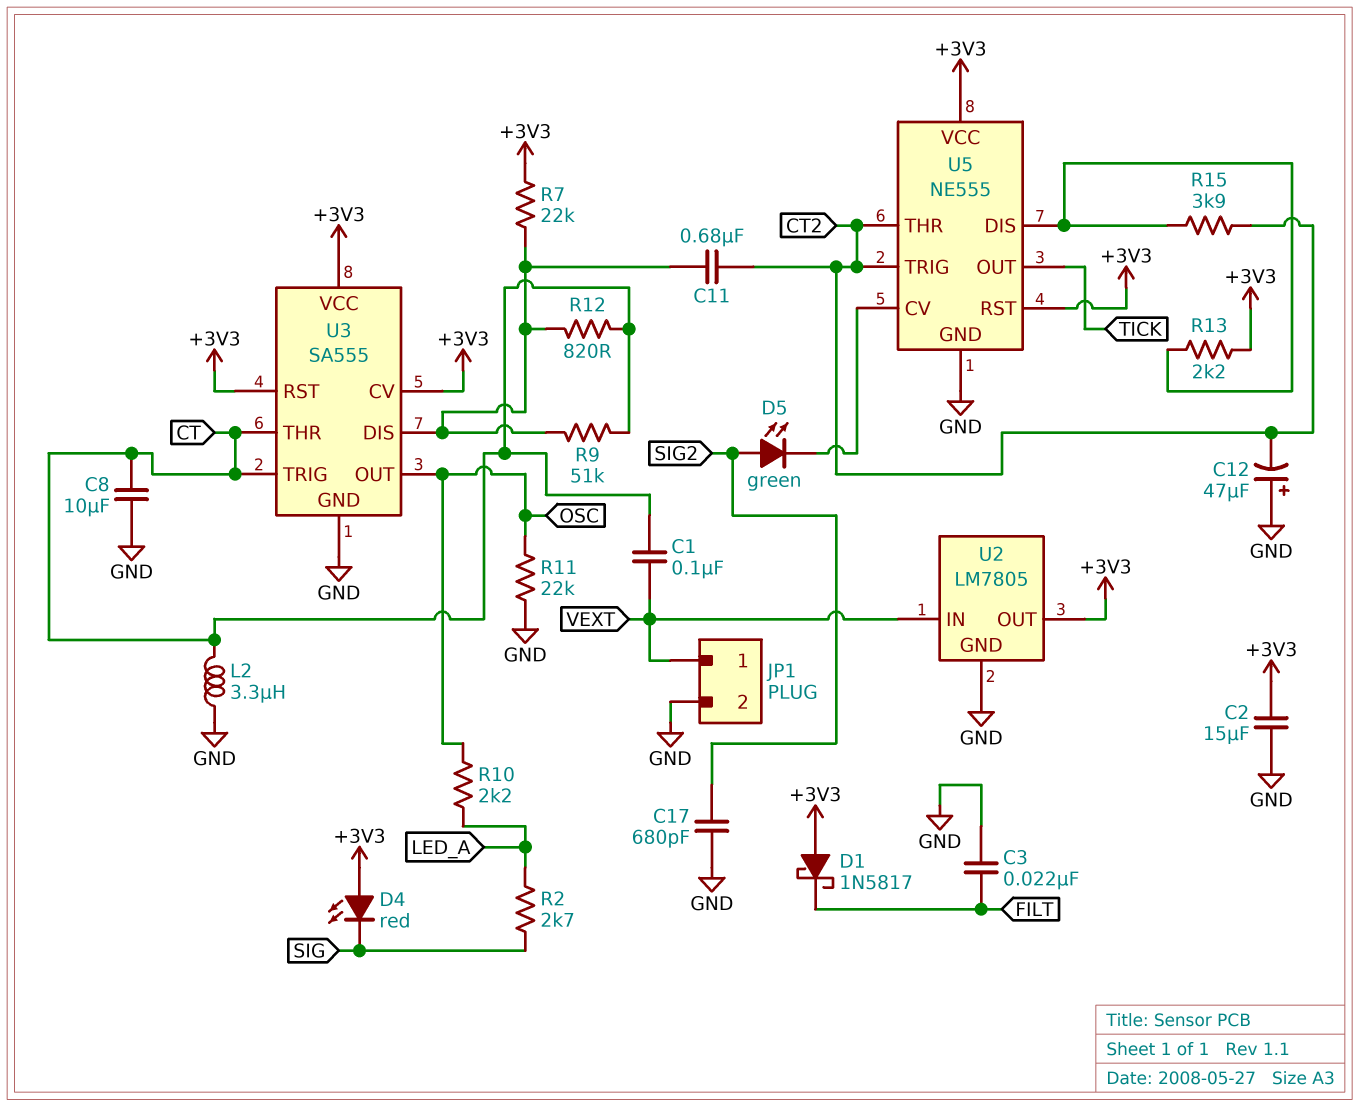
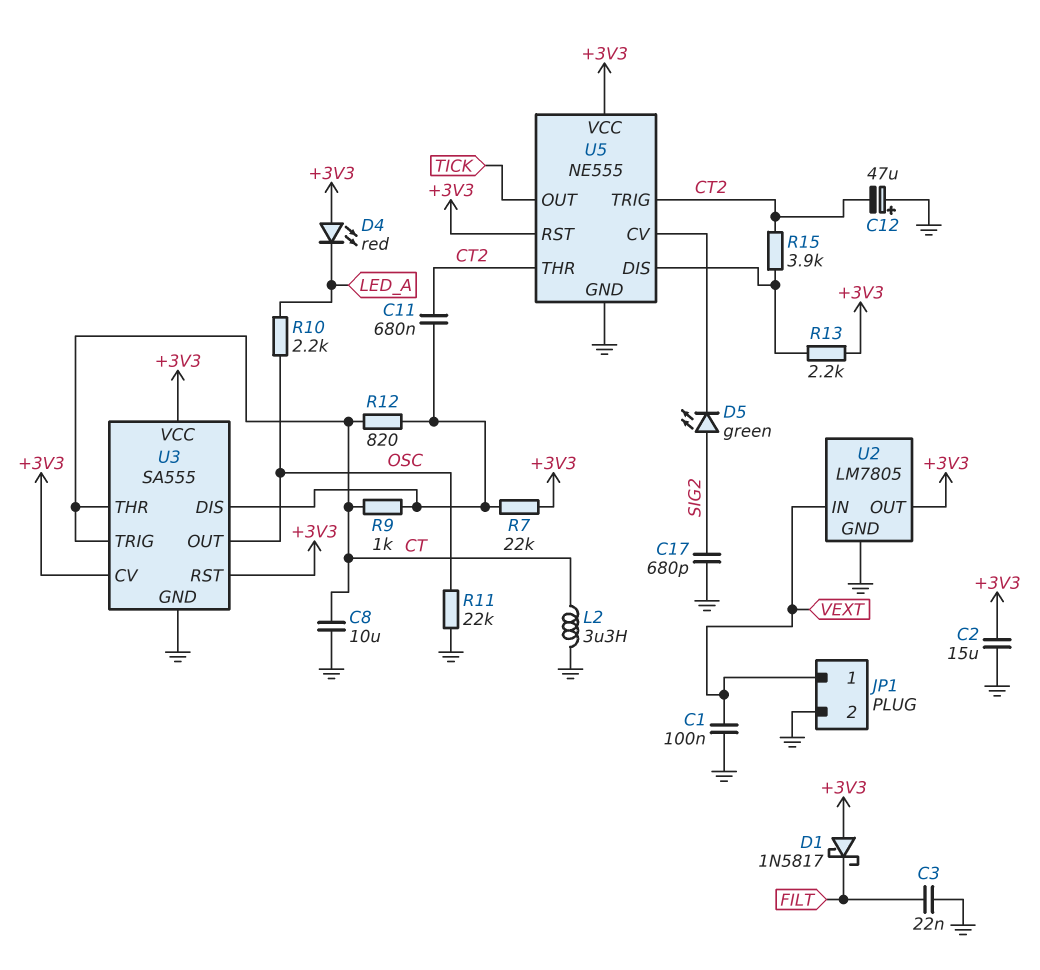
C1: 100nF (CT, VEXT) -> 100nF (GND, VEXT)
D4: LED red (A +3V3, K SIG) -> LED red (A +3V3, K LED_A)
R2: 2.7k (LED_A, SIG) -> none
R9: 51k (CT, U3/DIS) -> 1k (CT, U3/DIS)

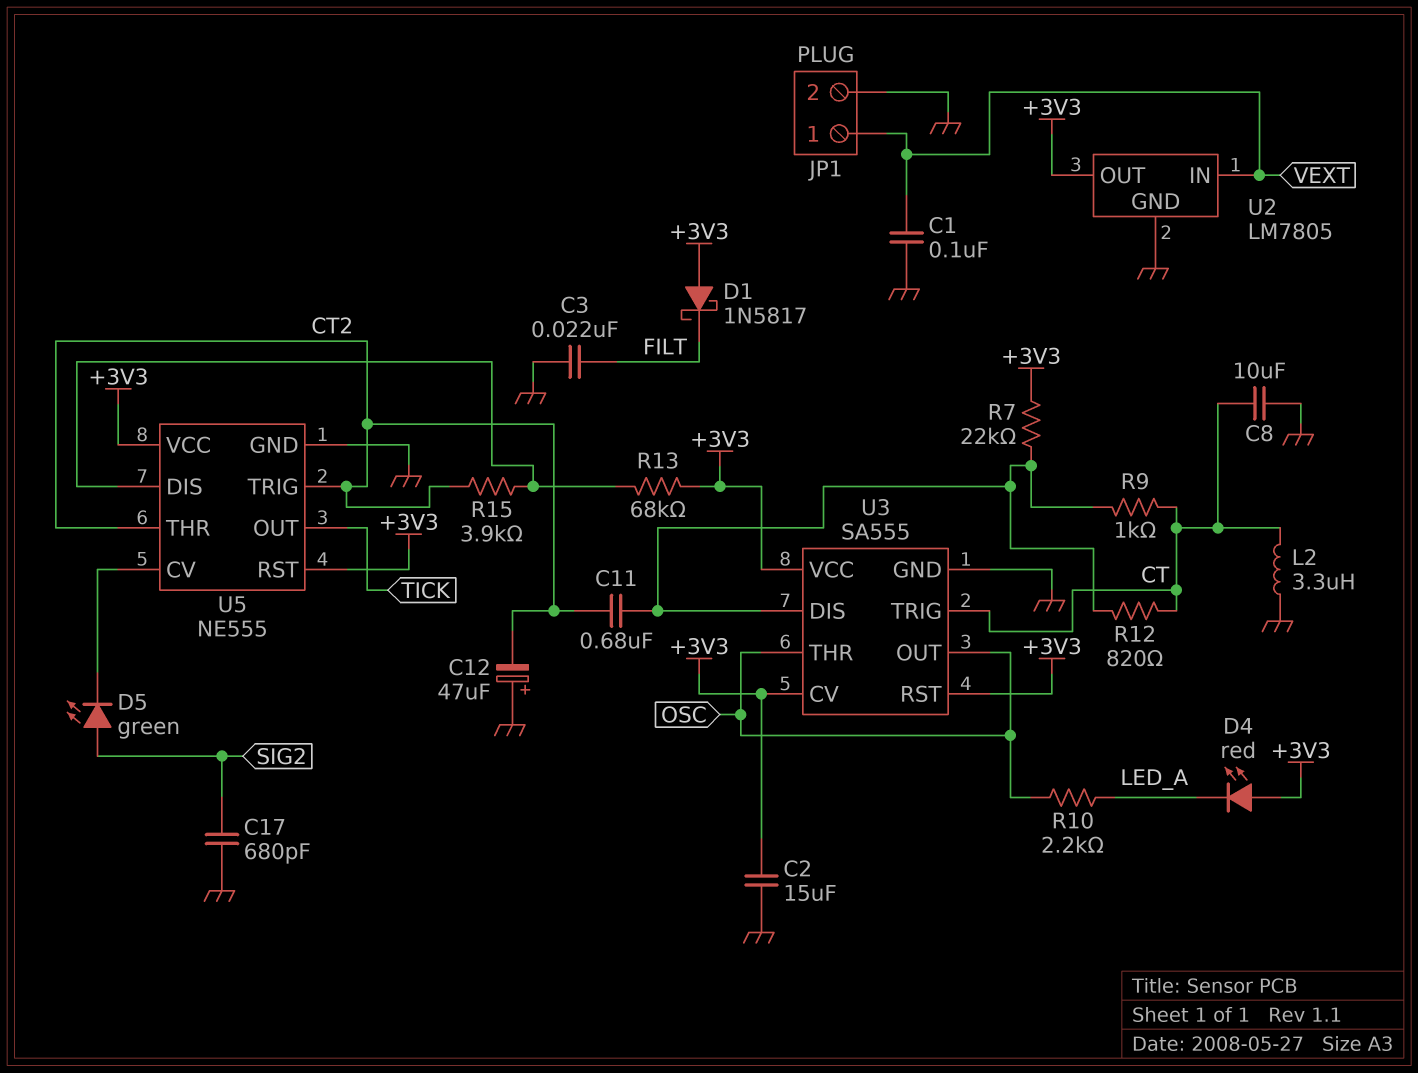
R11: 22k (GND, OSC) -> none
R13: 2.2k (+3V3, U5/DIS) -> 68k (+3V3, U5/DIS)
U3 pin THR: CT -> OSC

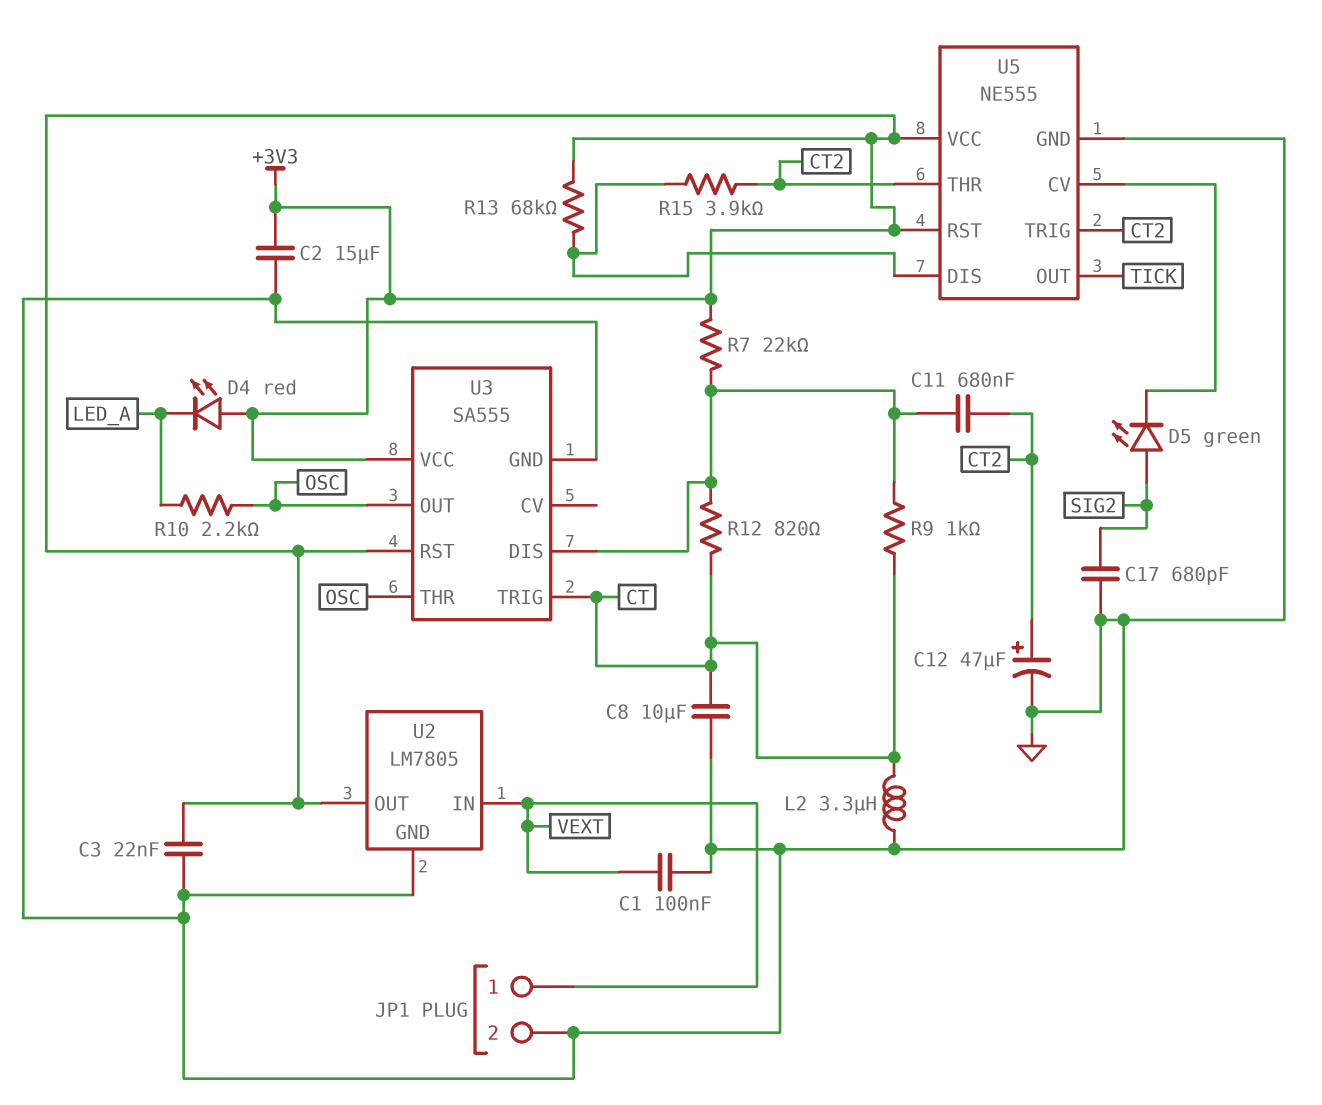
C3: 22nF (FILT, GND) -> 22nF (+3V3, GND)
C12: 47uF (plus GND, minus CT2) -> 47uF (plus CT2, minus GND)
D1: schottky 1N5817 (A +3V3, K FILT) -> none
U3 pin CV: +3V3 -> none

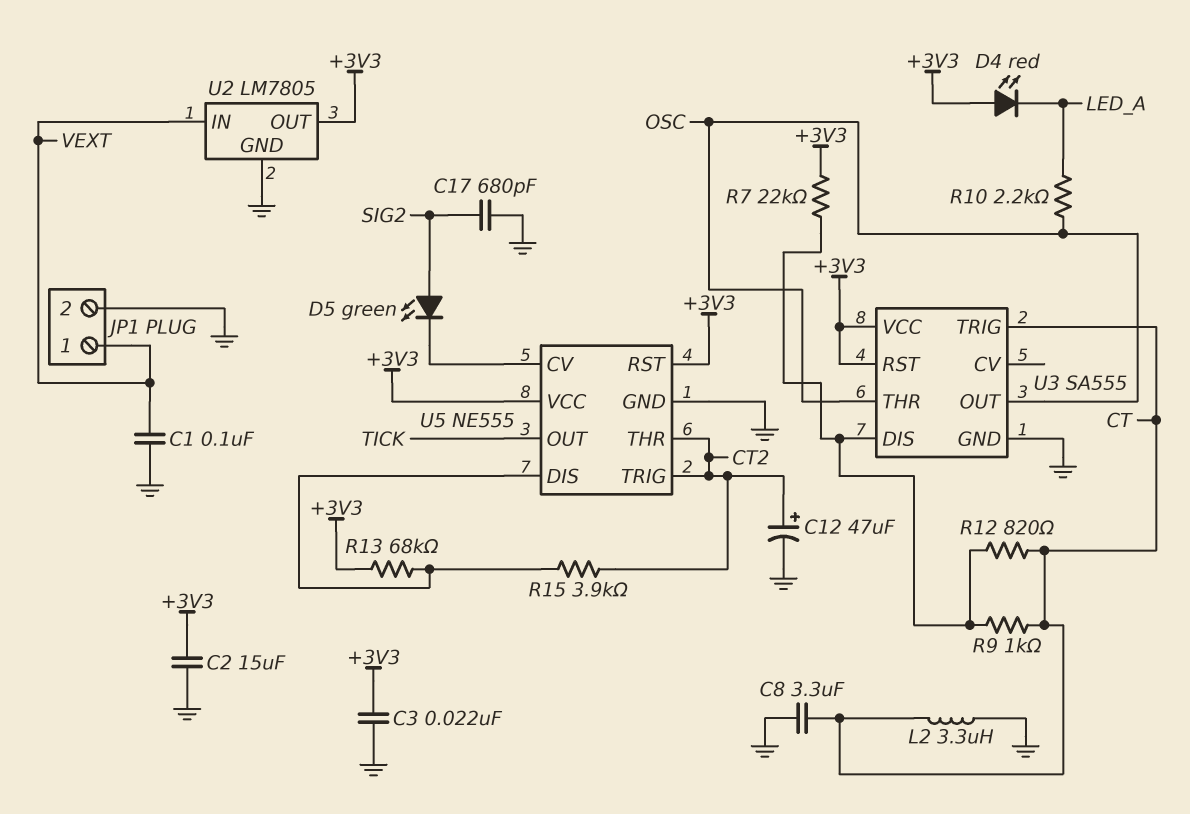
C8: 10uF (CT, GND) -> 3.3uF (CT, GND)
C11: 680nF (CT2, U3/DIS) -> none

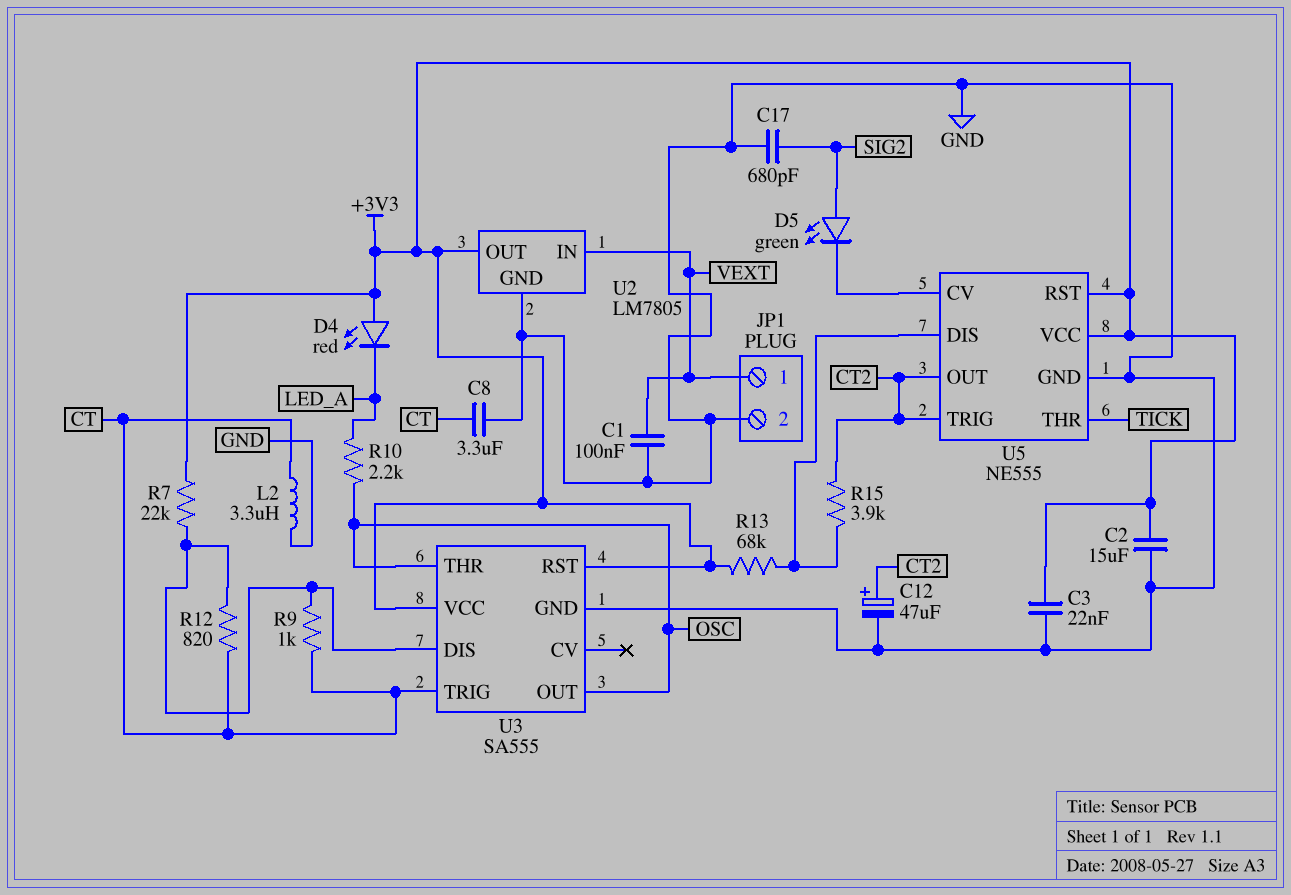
U5 pin OUT: TICK -> CT2
U5 pin THR: CT2 -> TICK

